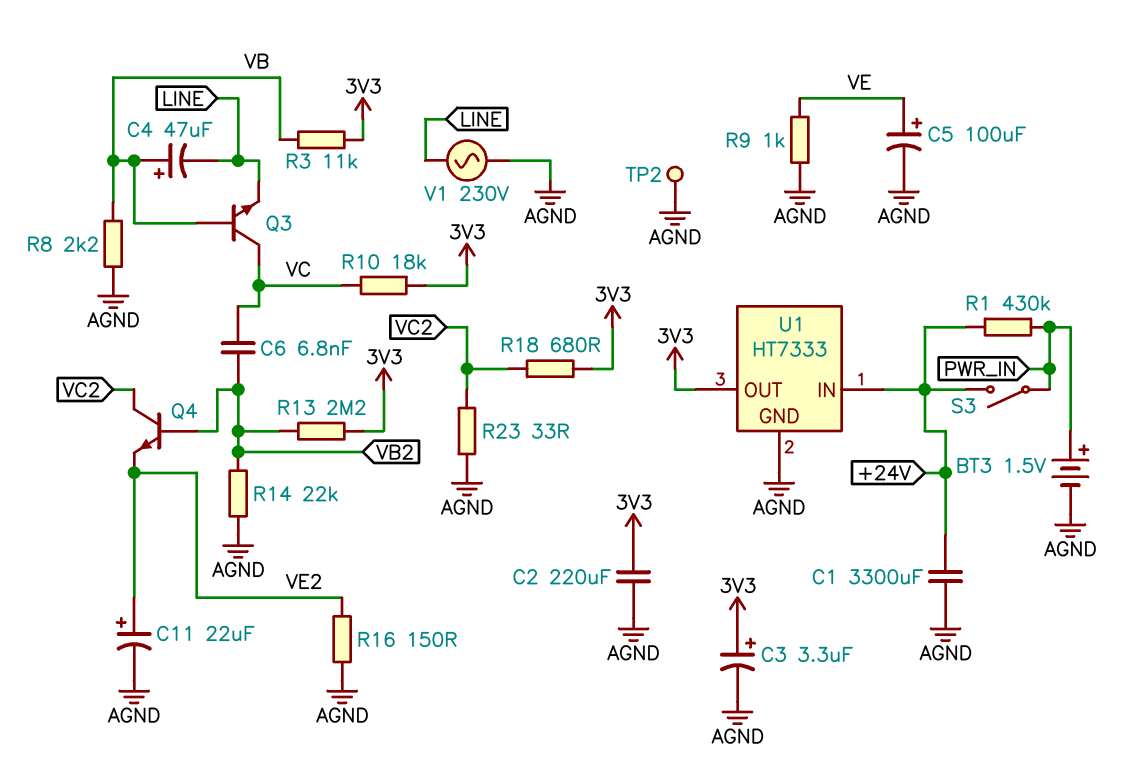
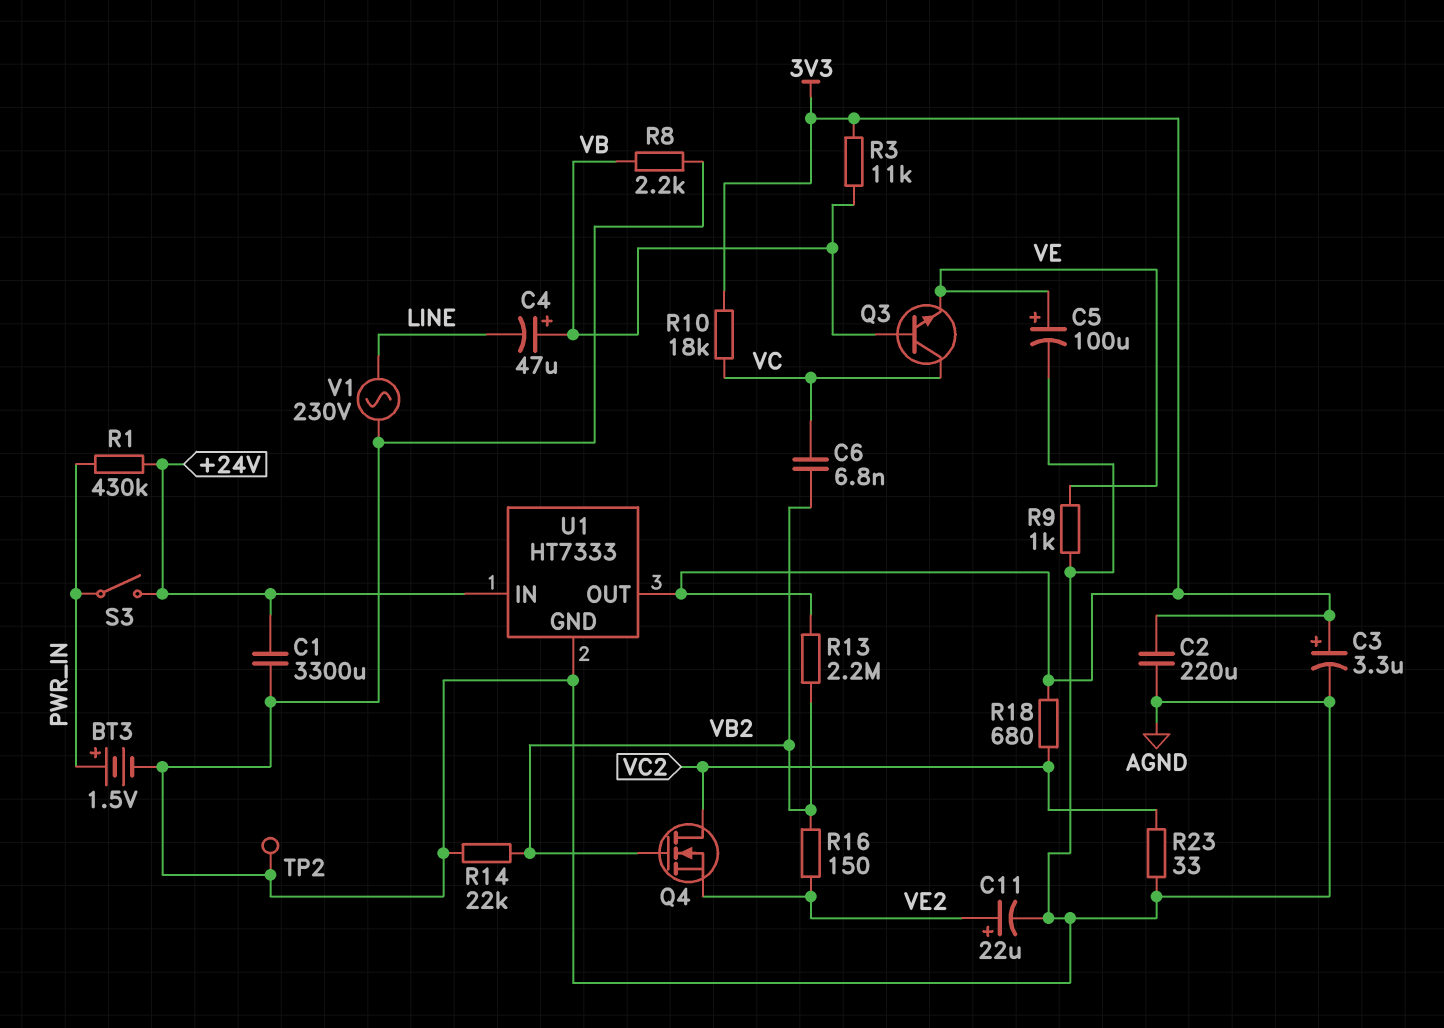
Q3: NPN (B VB, C VC, E LINE) -> NPN (B VB, C VC, E VE)
Q4: NPN (B VB2, C VC2, E VE2) -> NMOS (G VB2, D VC2, S VE2)
R16: 150 (AGND, VE2) -> 150 (VB2, VE2)

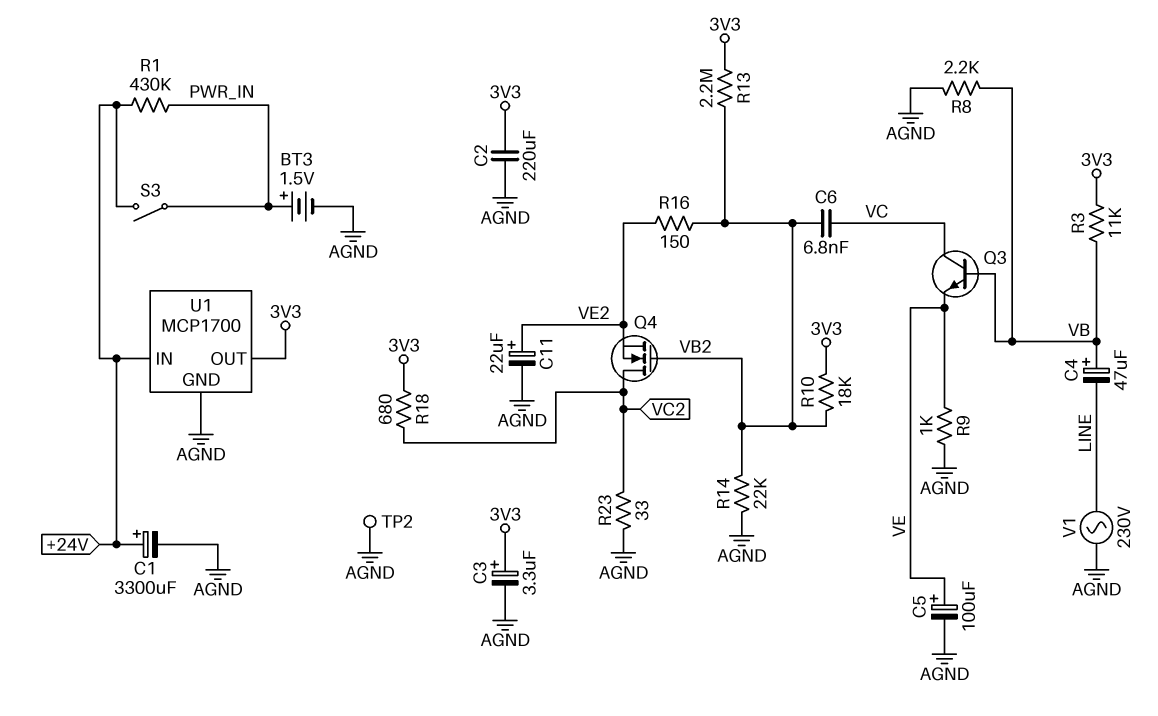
C1: 3300uF (+24V, AGND) -> 3300uF (plus +24V, minus AGND)
R10: 18k (3V3, VC) -> 18k (3V3, VB2)
U1: HT7333 -> MCP1700

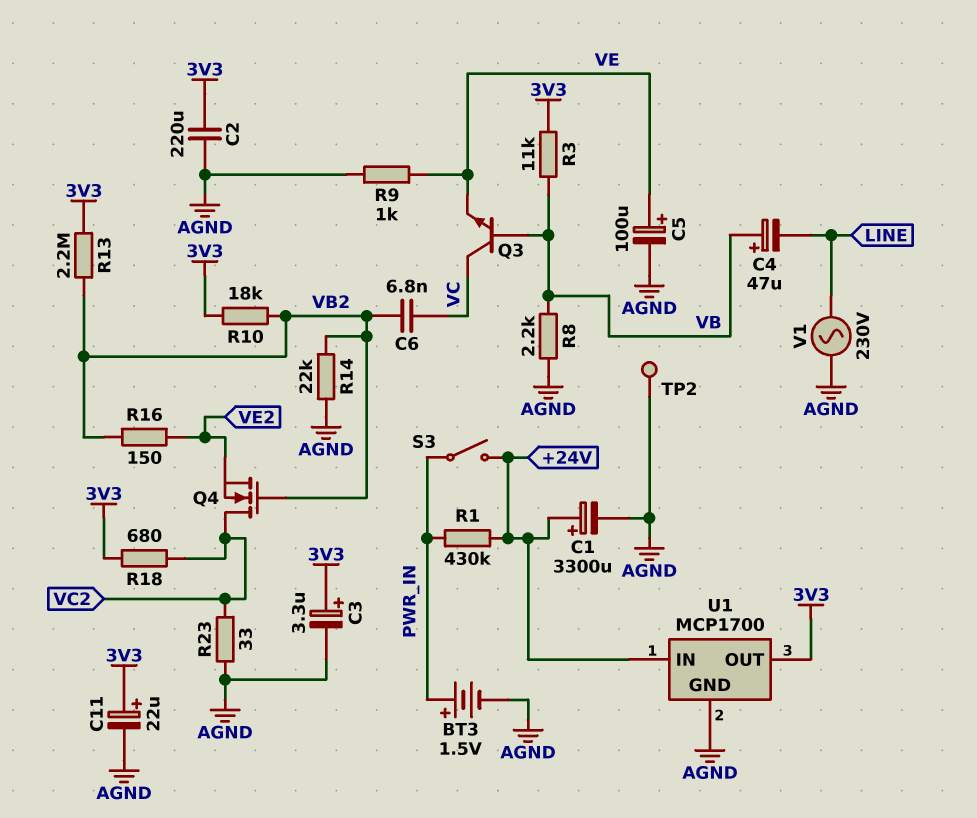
C11: 22uF (plus VE2, minus AGND) -> 22uF (plus 3V3, minus AGND)

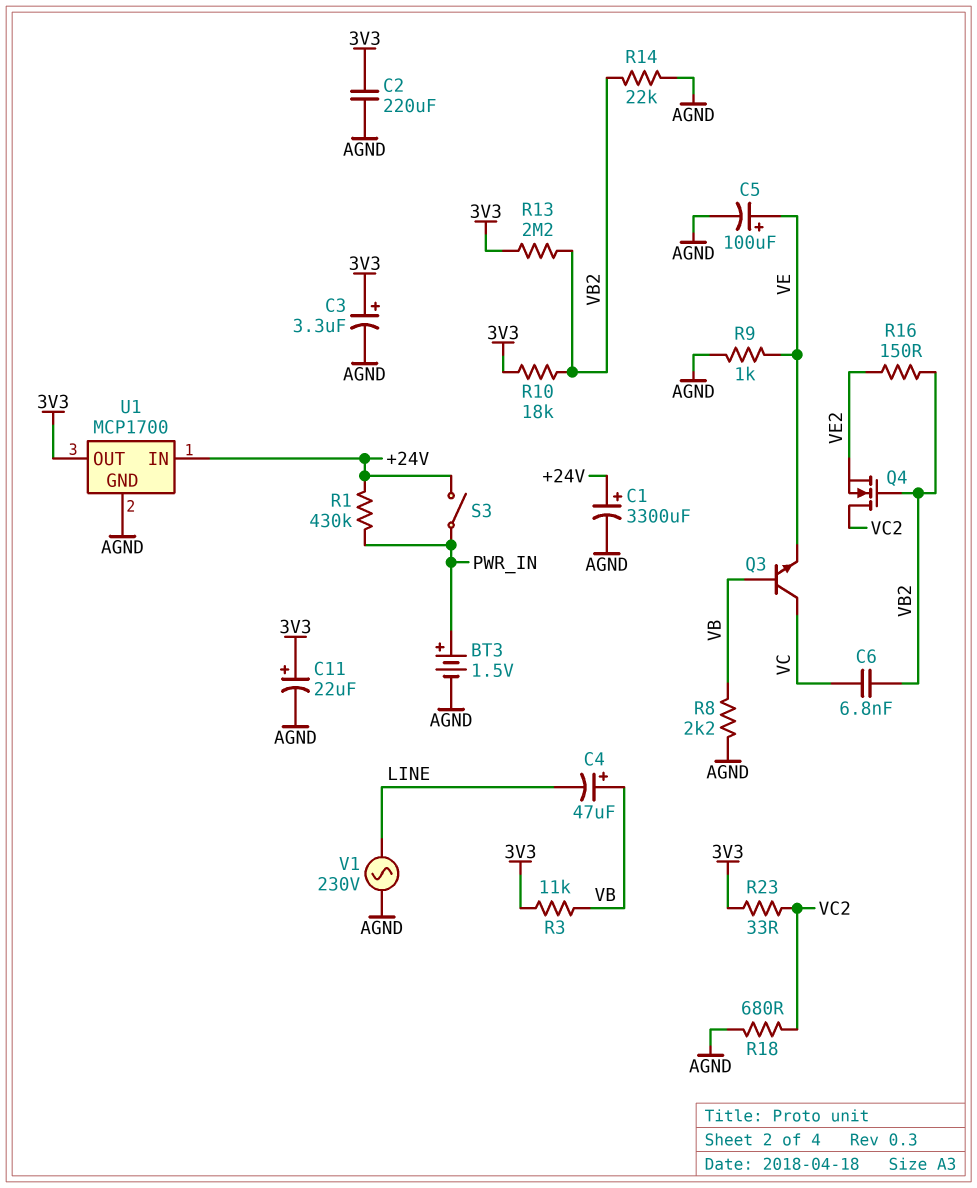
R18: 680 (3V3, VC2) -> 680 (AGND, VC2)
R23: 33 (AGND, VC2) -> 33 (3V3, VC2)
TP2: test point (AGND) -> none

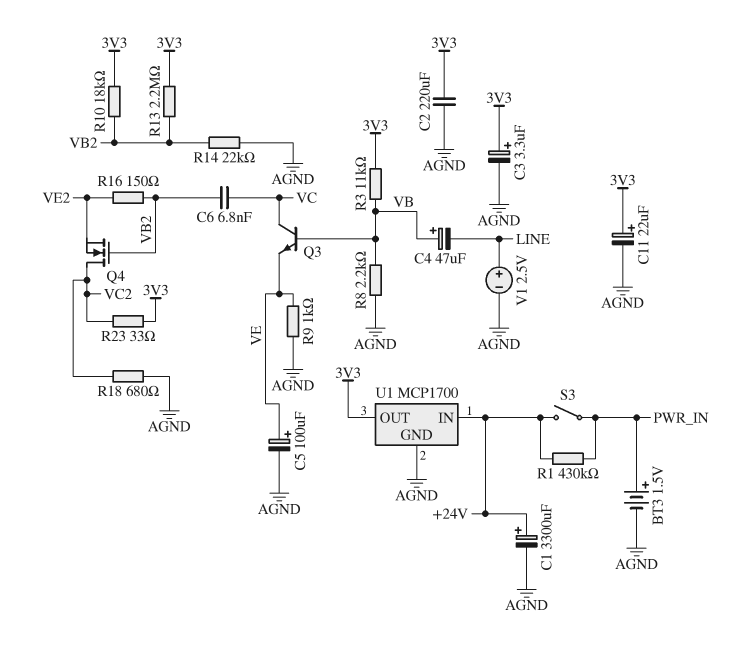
V1: AC 230V (AGND, LINE) -> 2.5V (plus LINE, minus AGND)

